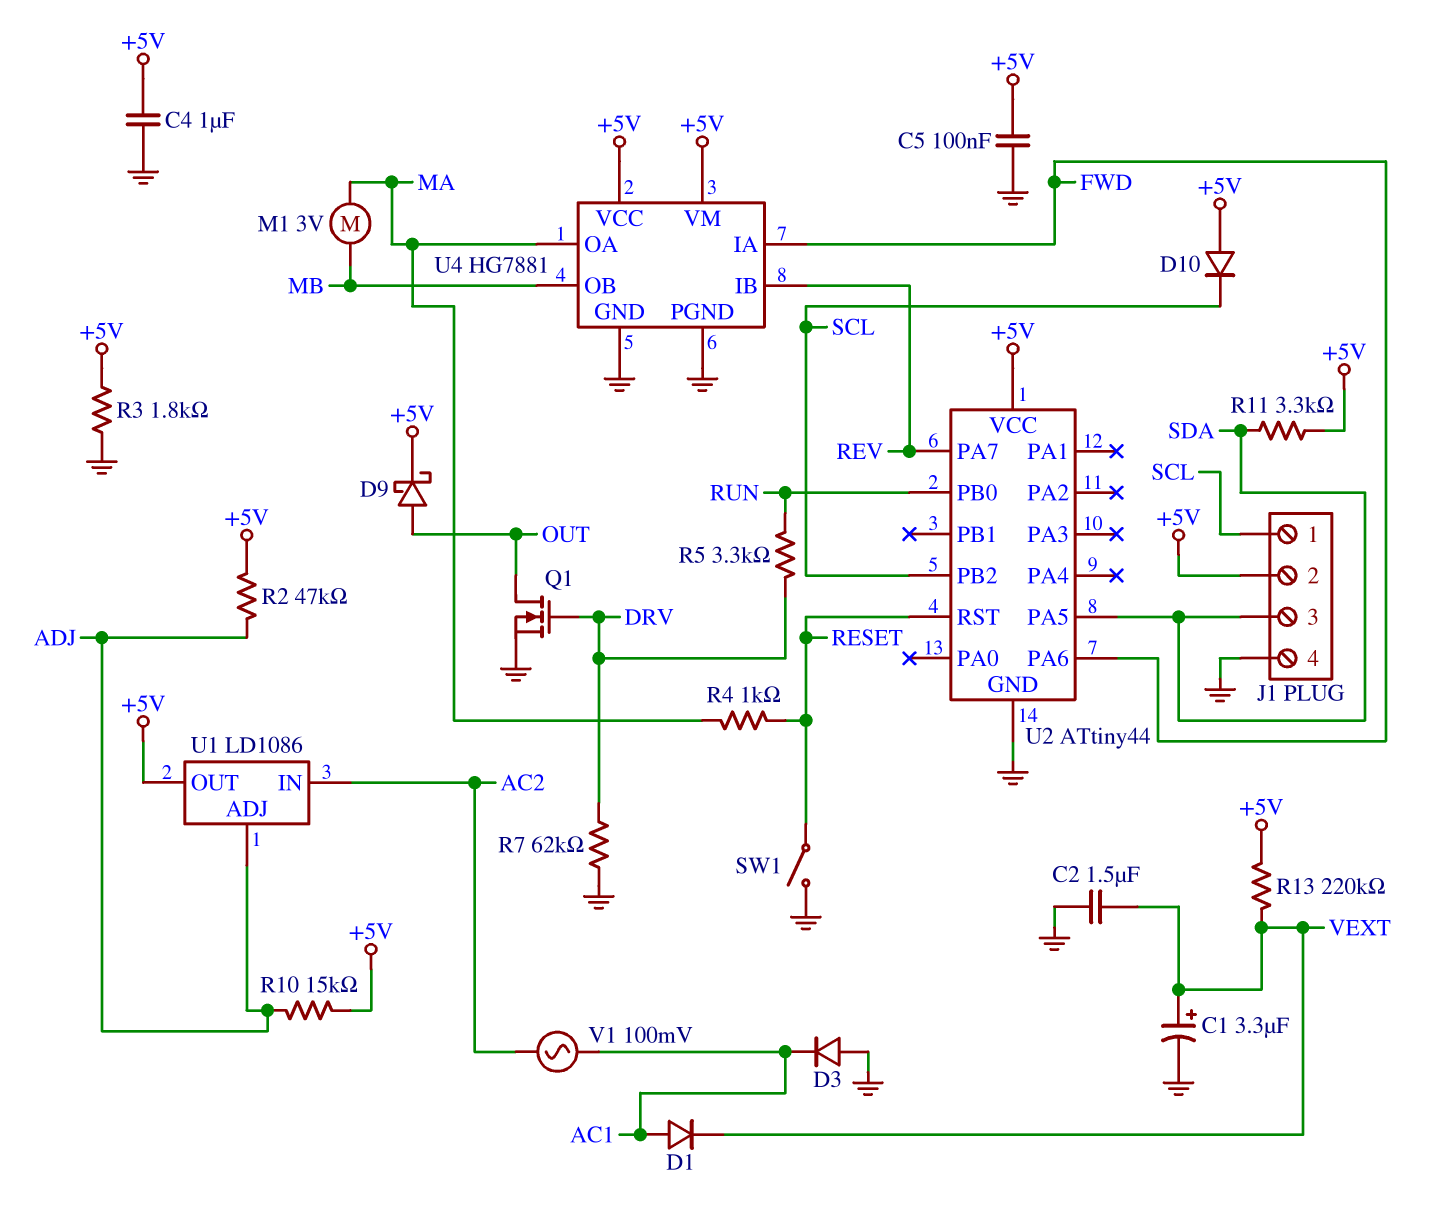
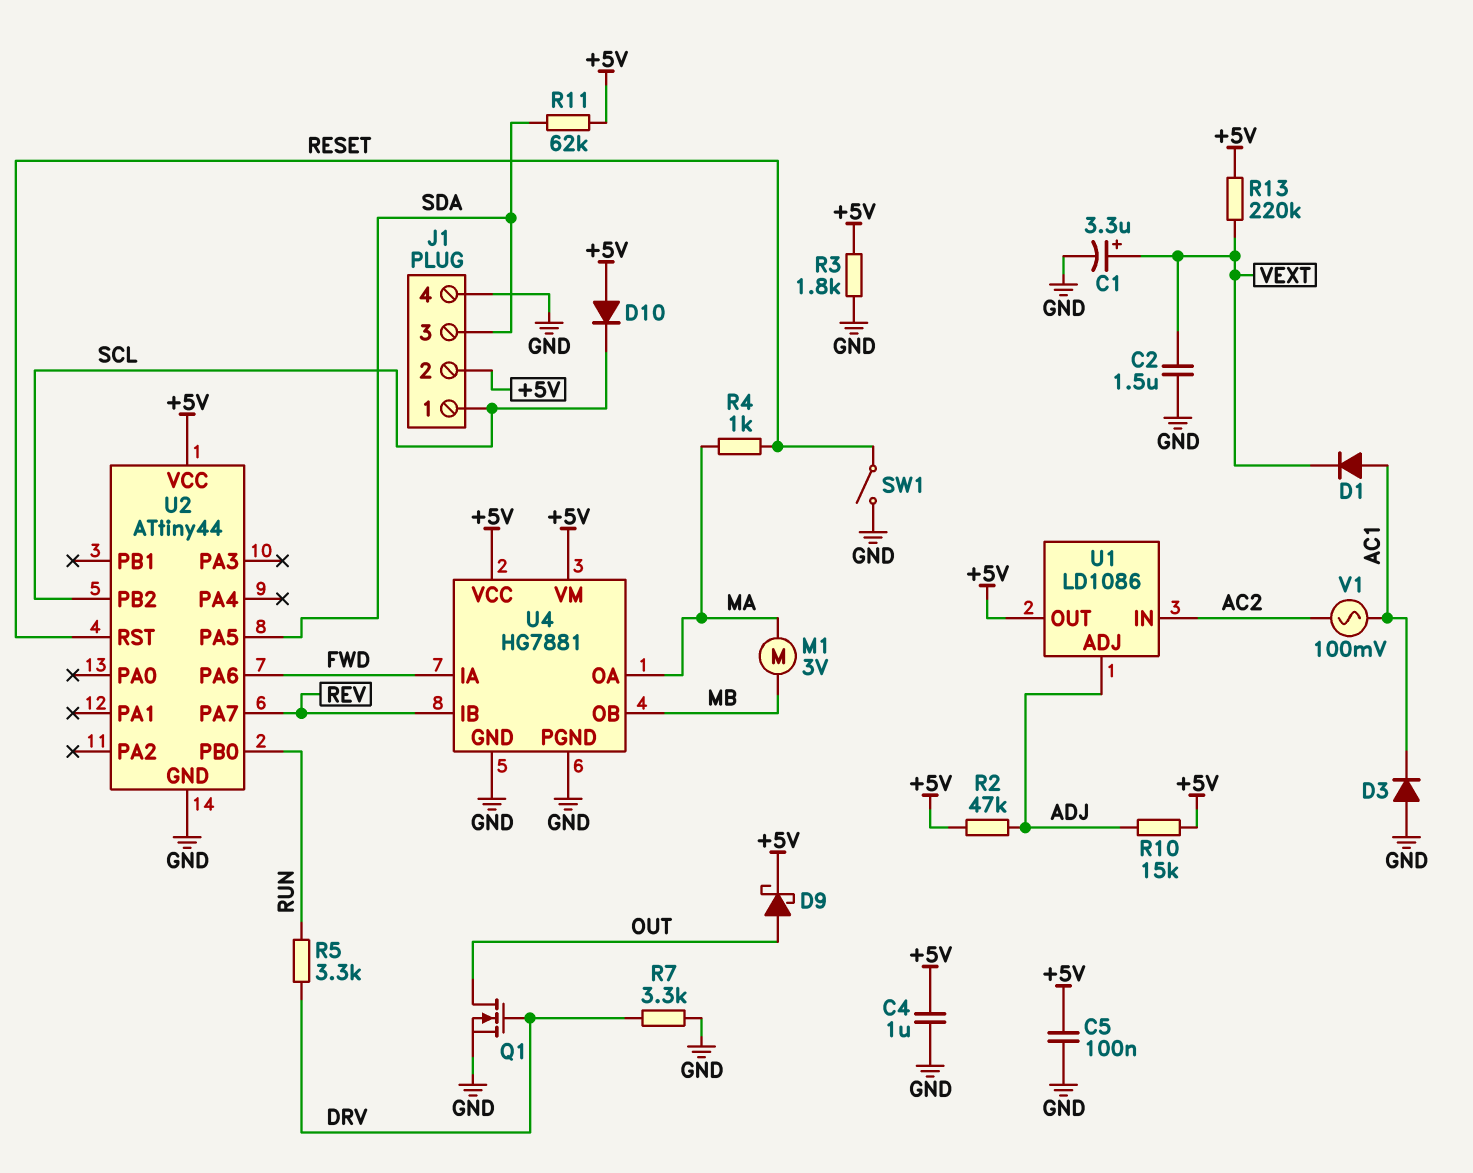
R7: 62k (DRV, GND) -> 3.3k (DRV, GND)
R11: 3.3k (+5V, SDA) -> 62k (+5V, SDA)

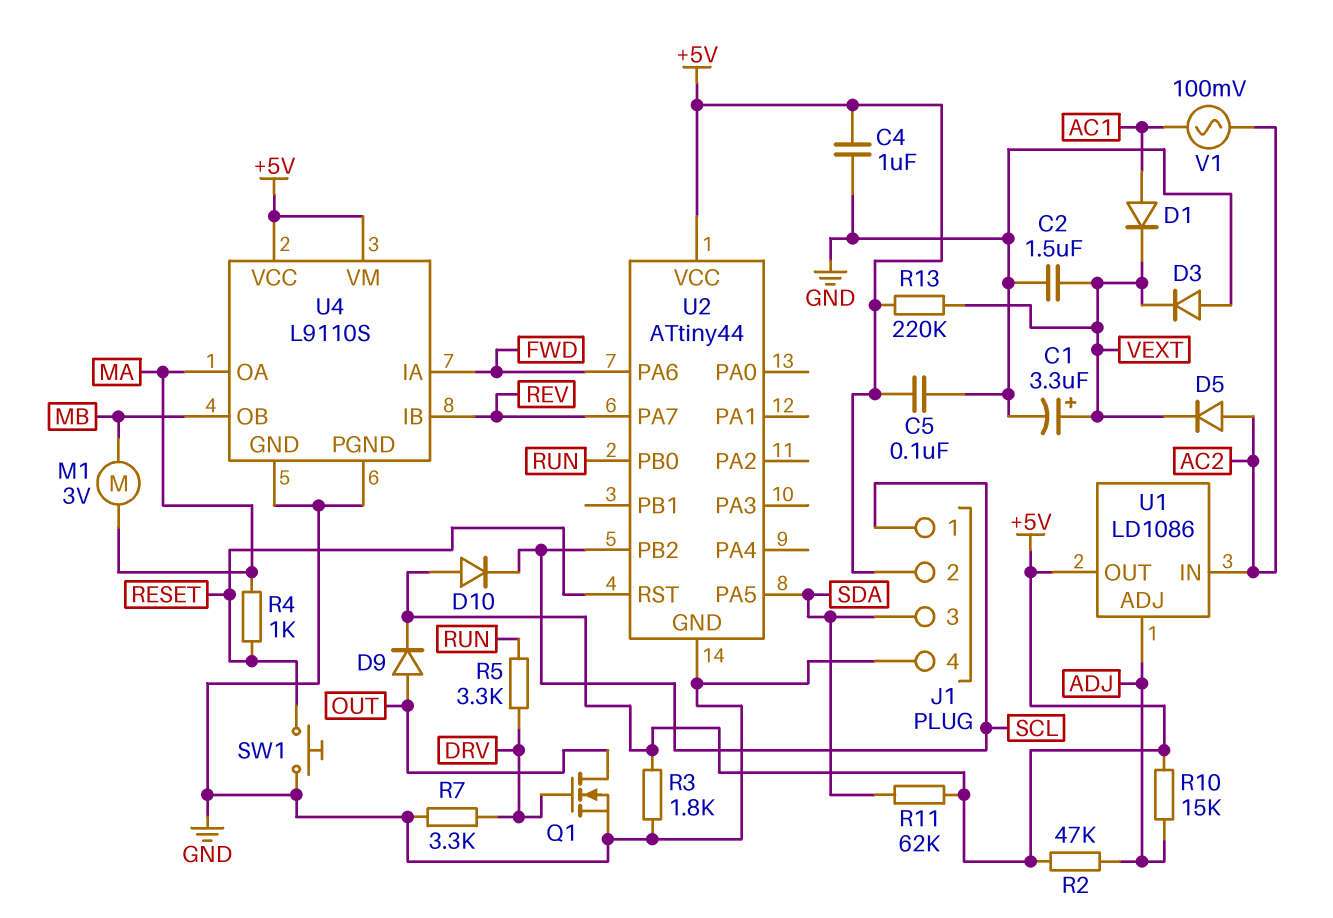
D3: diode (A GND, K AC1) -> diode (A GND, K VEXT)
D5: none -> diode (A AC2, K VEXT)
D9: schottky (A OUT, K +5V) -> diode (A OUT, K +5V)
SW1: switch (GND, RESET) -> button (GND, RESET)
U4: HG7881 -> L9110S

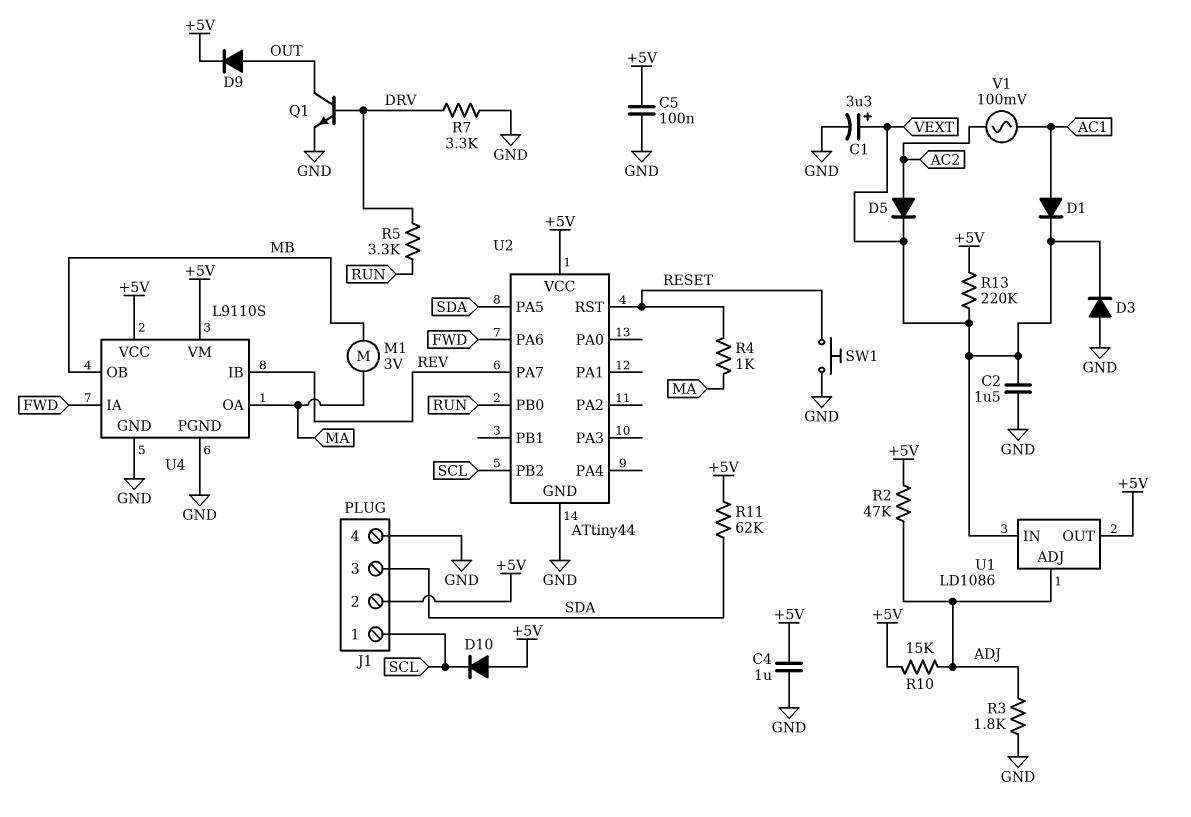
Q1: NMOS (G DRV, D OUT, S GND) -> NPN (B DRV, C OUT, E GND)
R3: 1.8k (+5V, GND) -> 1.8k (ADJ, GND)
U1 pin IN: AC2 -> VEXT

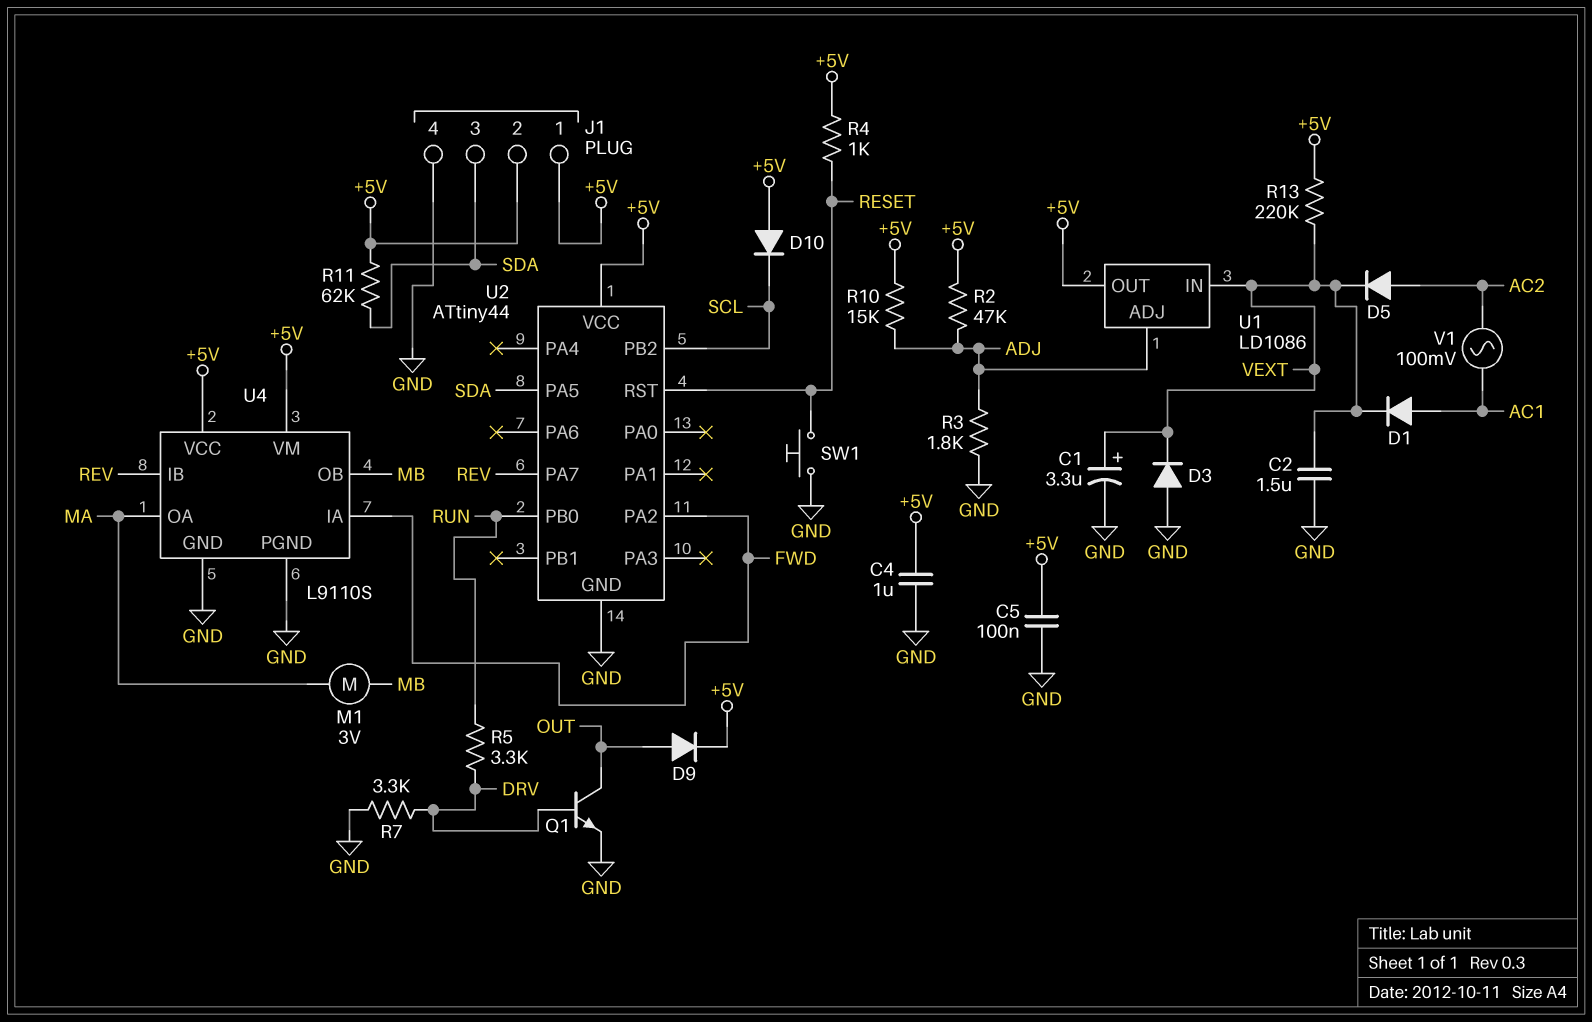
J1 pin 1: SCL -> +5V
R4: 1k (MA, RESET) -> 1k (+5V, RESET)
U2 pin PA2: none -> FWD
U2 pin PA6: FWD -> none

